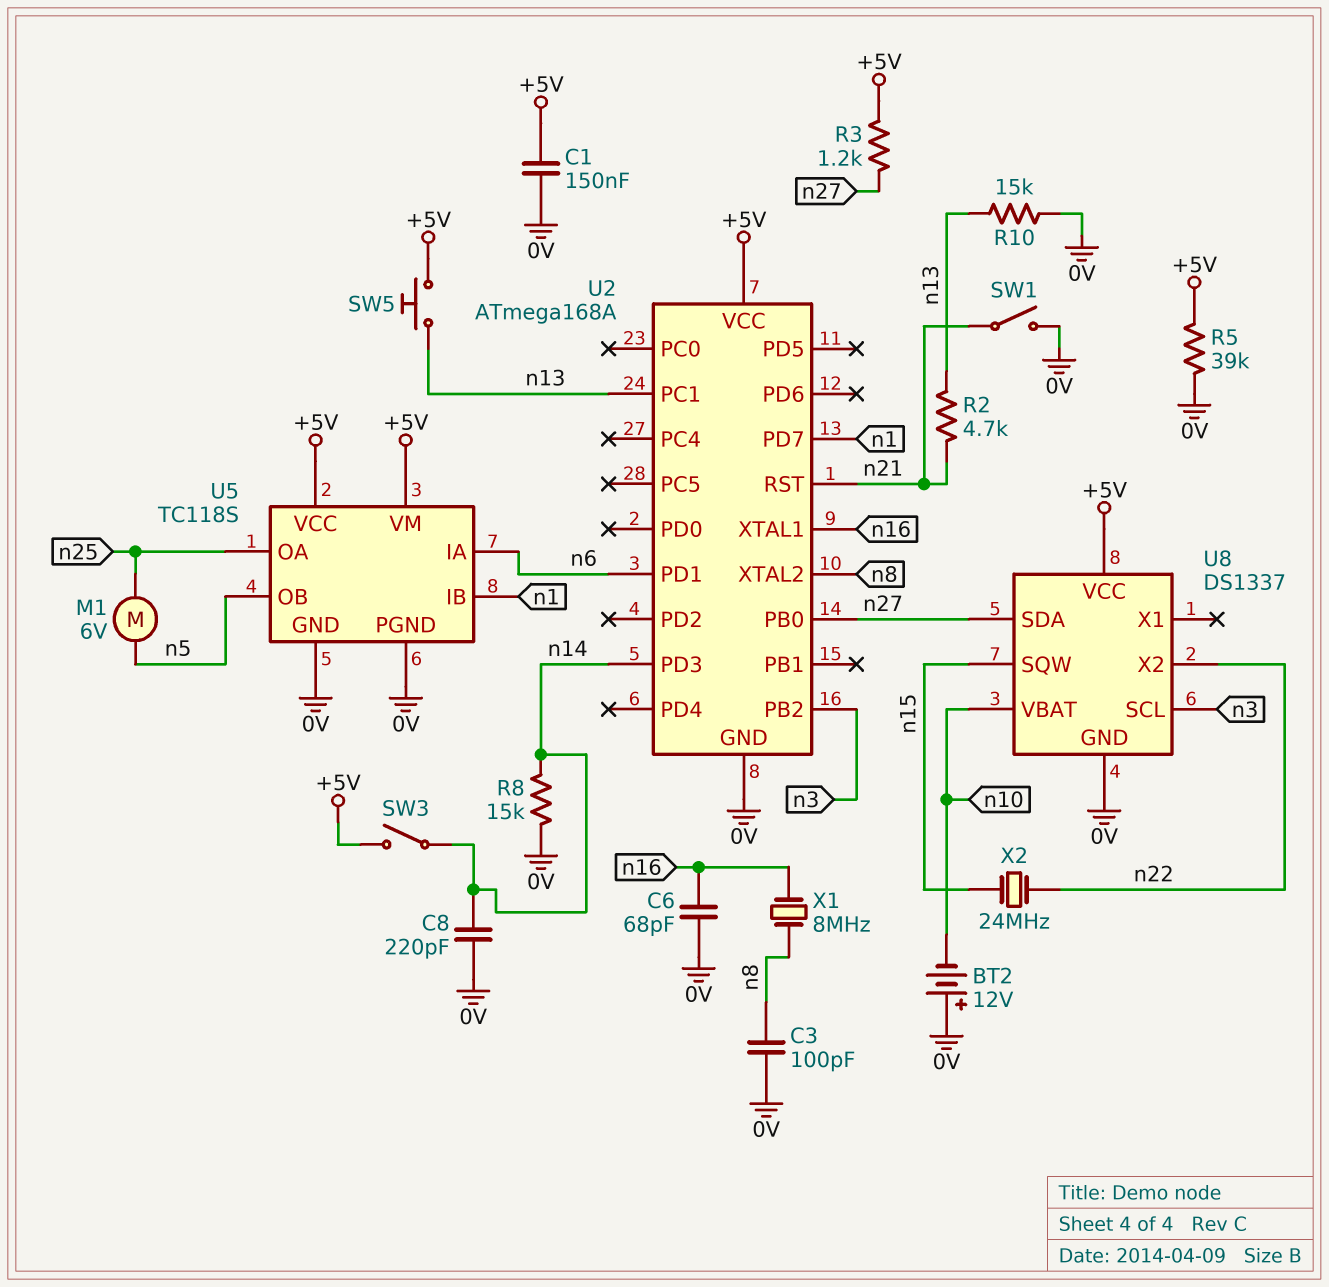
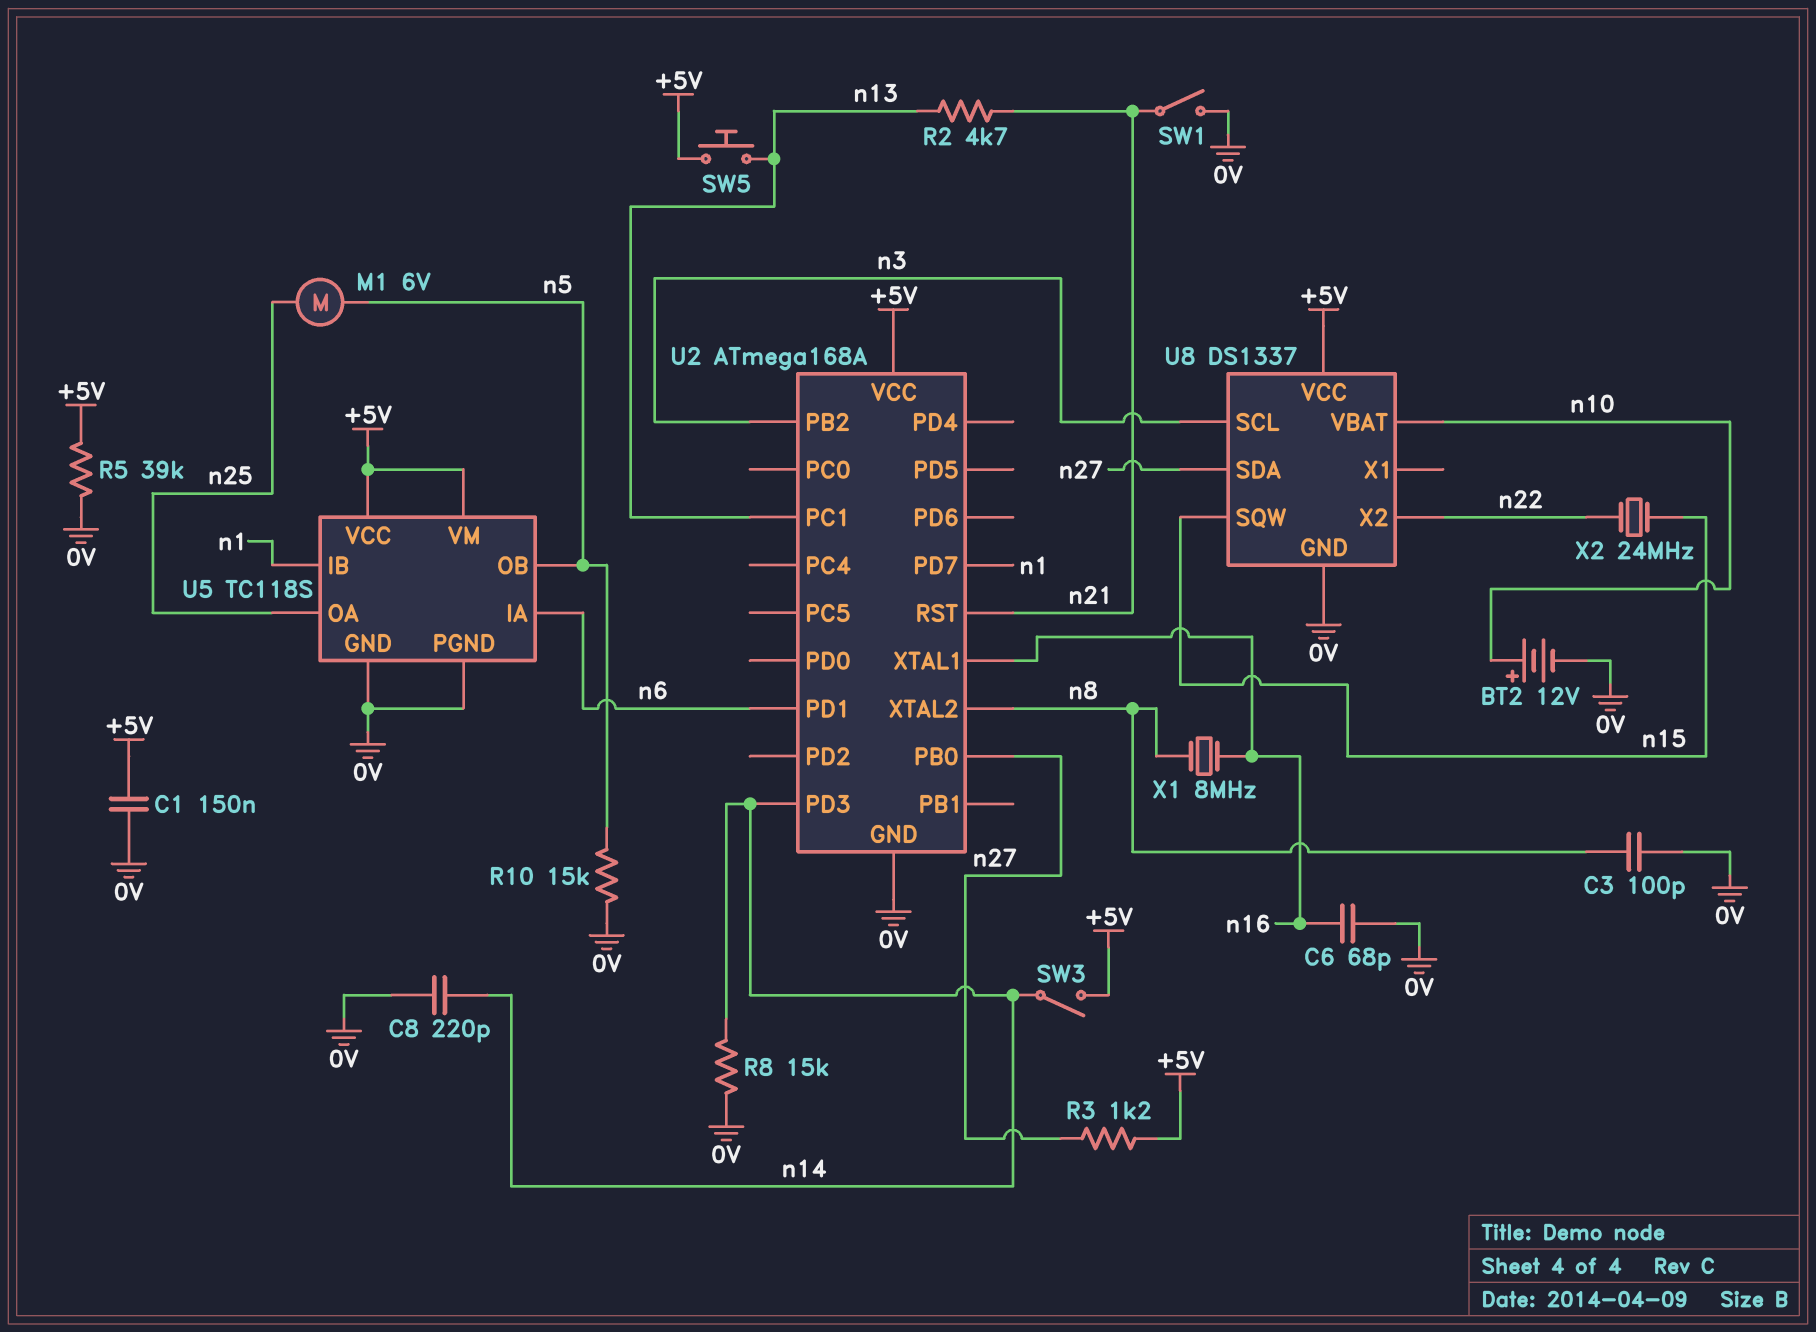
BT2: 12V (plus 0V, minus n10) -> 12V (plus n10, minus 0V)
R10: 15k (0V, n13) -> 15k (0V, n5)

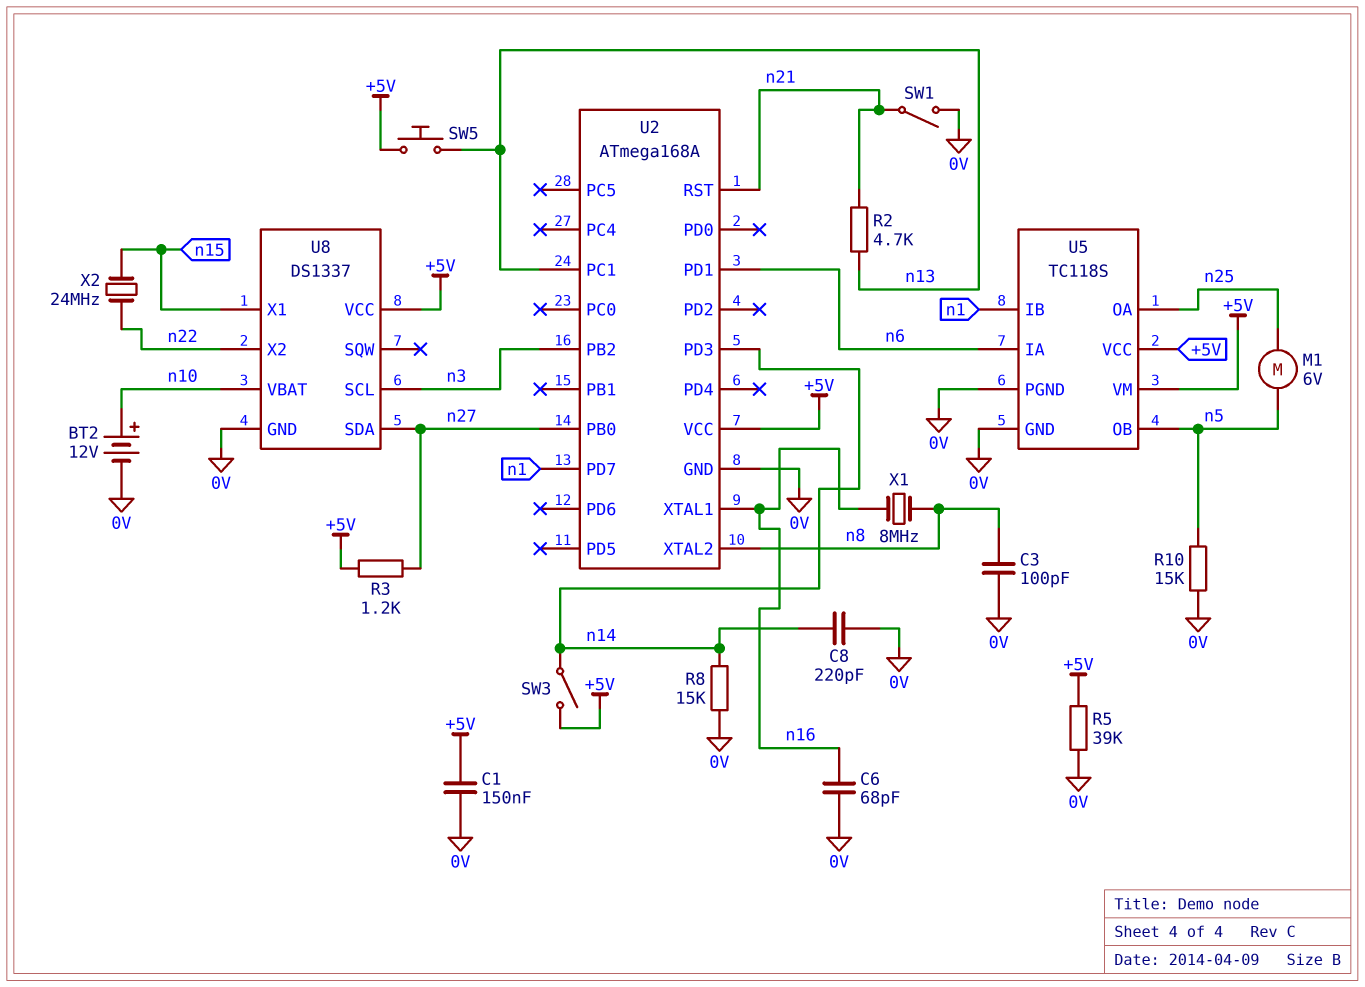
U8 pin SQW: n15 -> none
U8 pin X1: none -> n15

